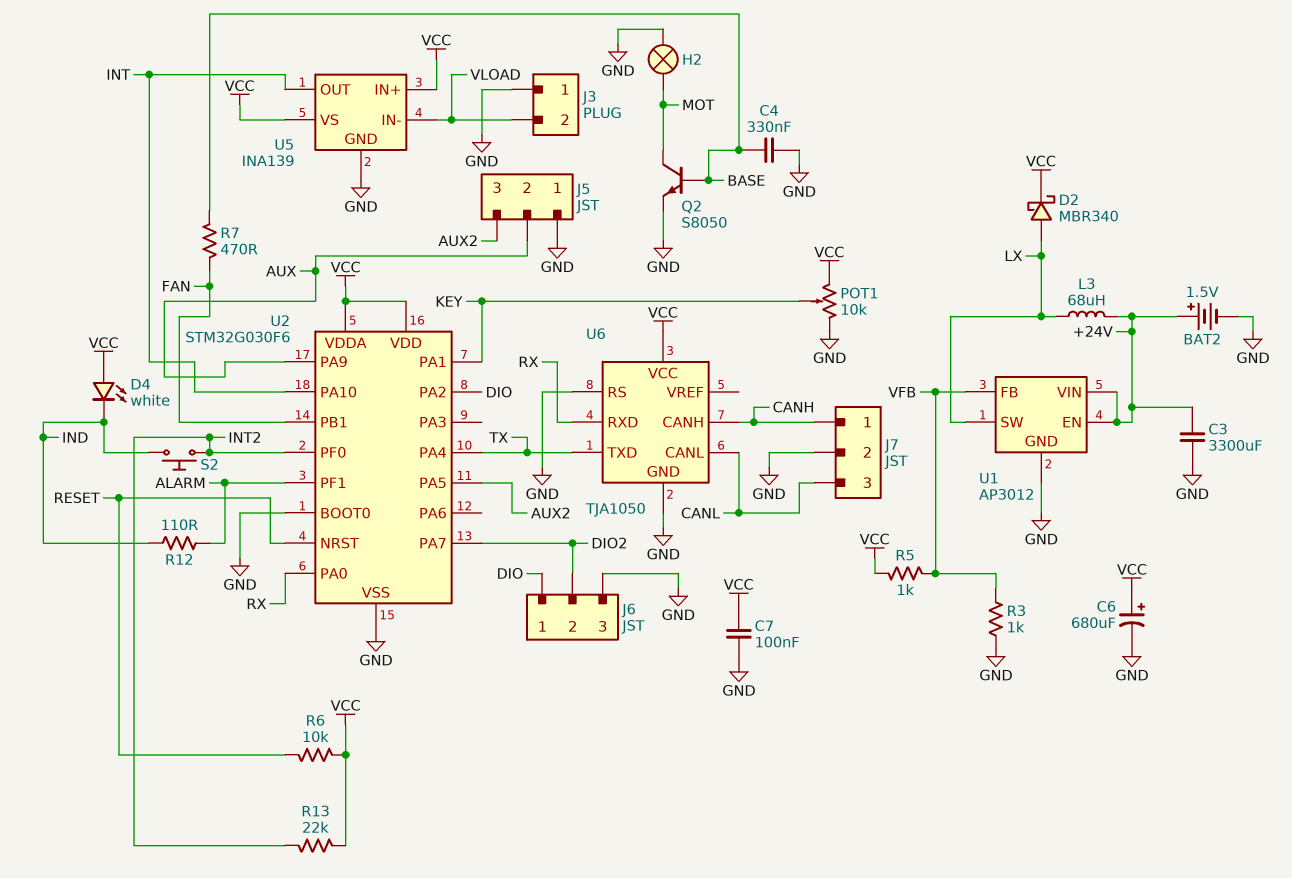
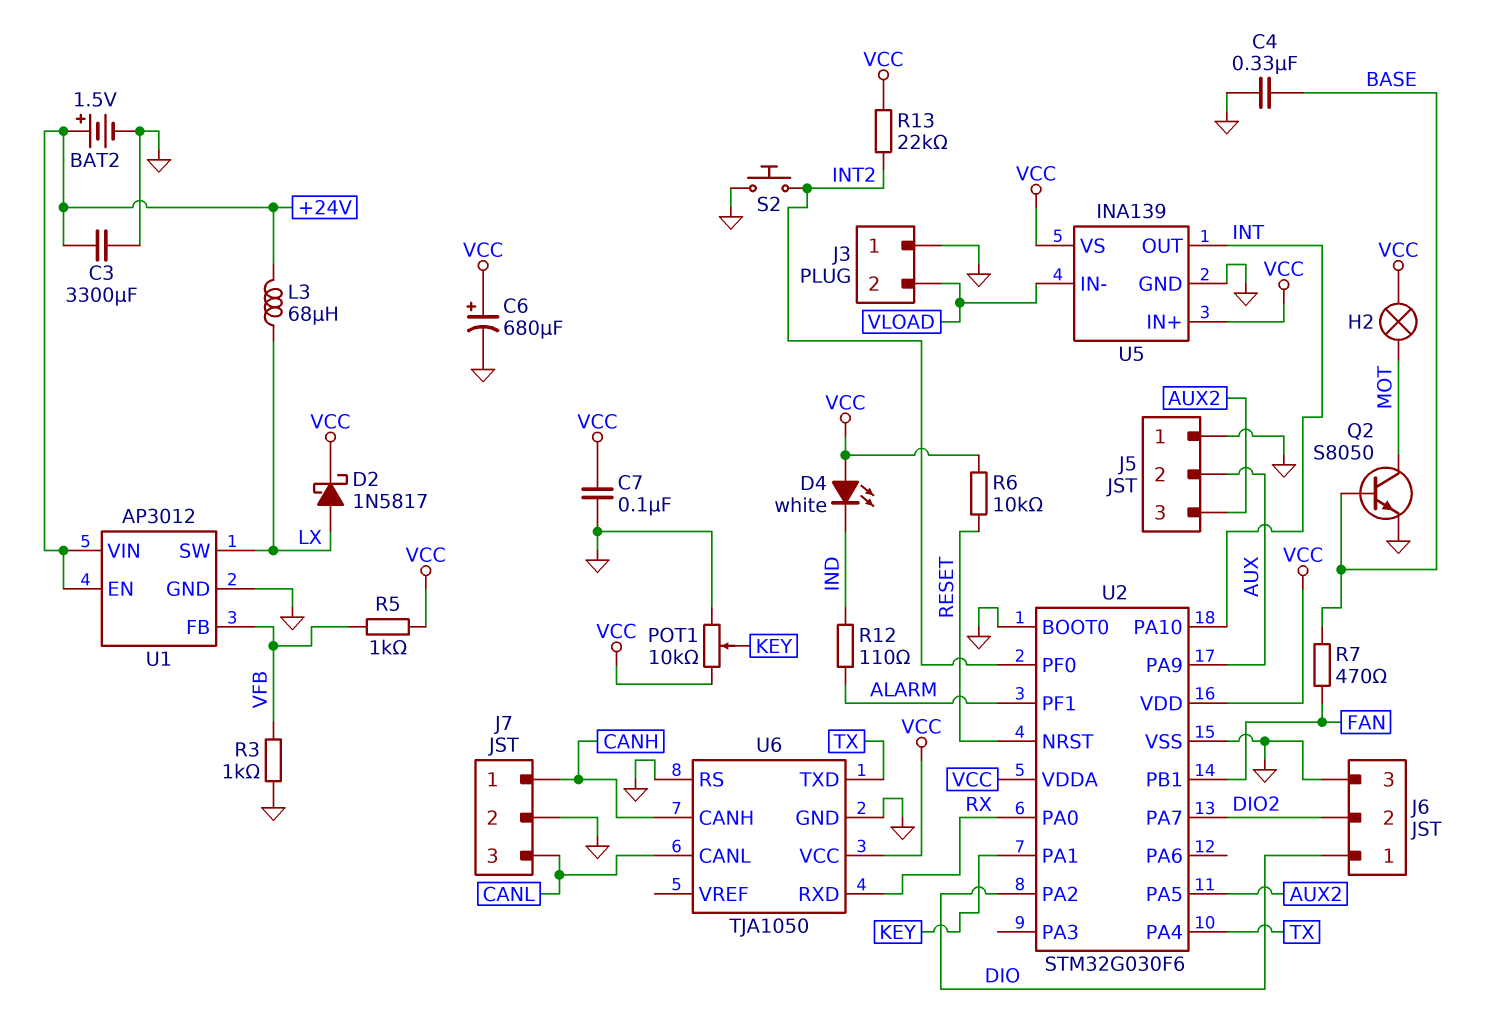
D2: schottky MBR340 (A LX, K VCC) -> schottky 1N5817 (A LX, K VCC)
H2: lamp (GND, MOT) -> lamp (MOT, VCC)
S2: button (IND, INT2) -> button (GND, INT2)

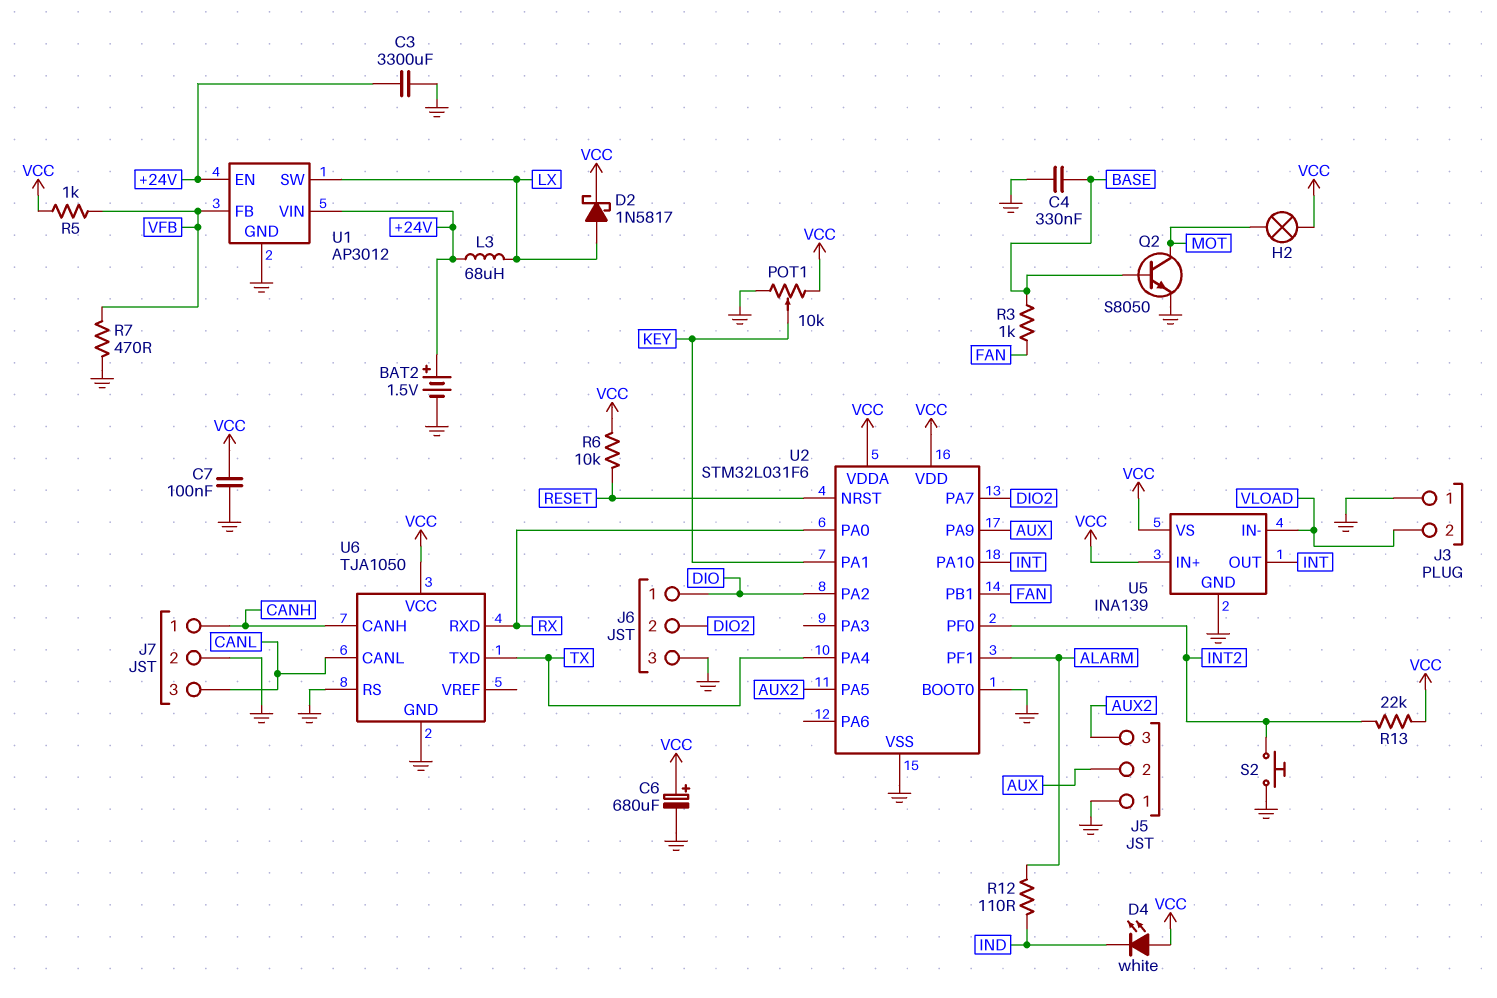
R3: 1k (GND, VFB) -> 1k (BASE, FAN)
R7: 470 (BASE, FAN) -> 470 (GND, VFB)
U2: STM32G030F6 -> STM32L031F6

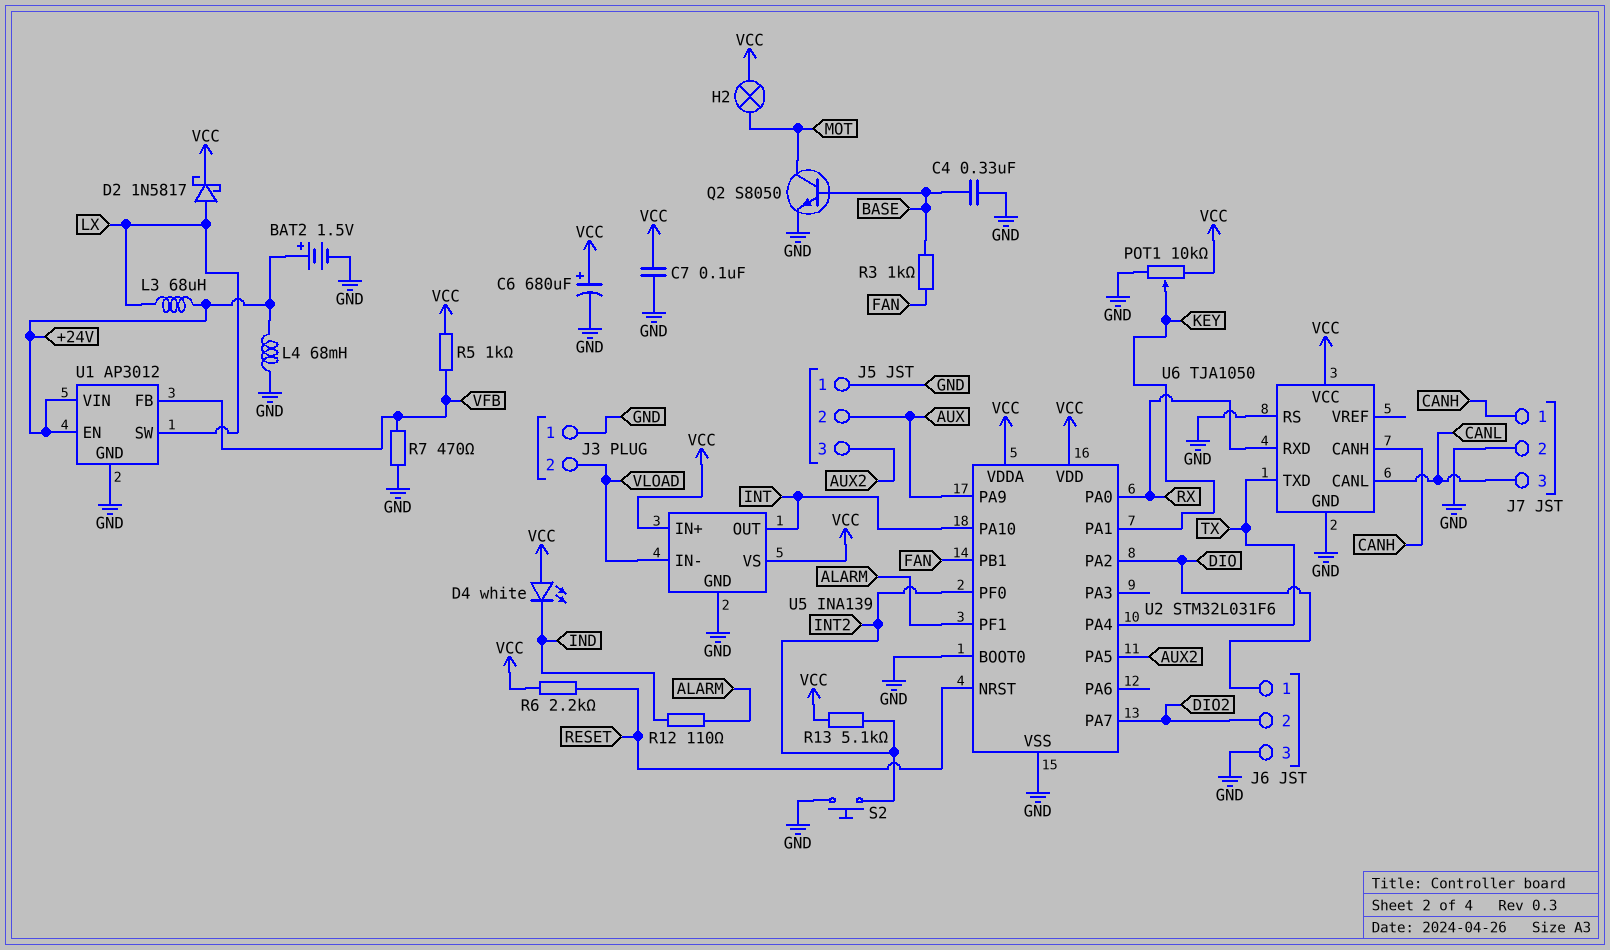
C3: 3300uF (+24V, GND) -> none
L4: none -> 68mH (+24V, GND)
R6: 10k (RESET, VCC) -> 2.2k (RESET, VCC)
R13: 22k (INT2, VCC) -> 5.1k (INT2, VCC)

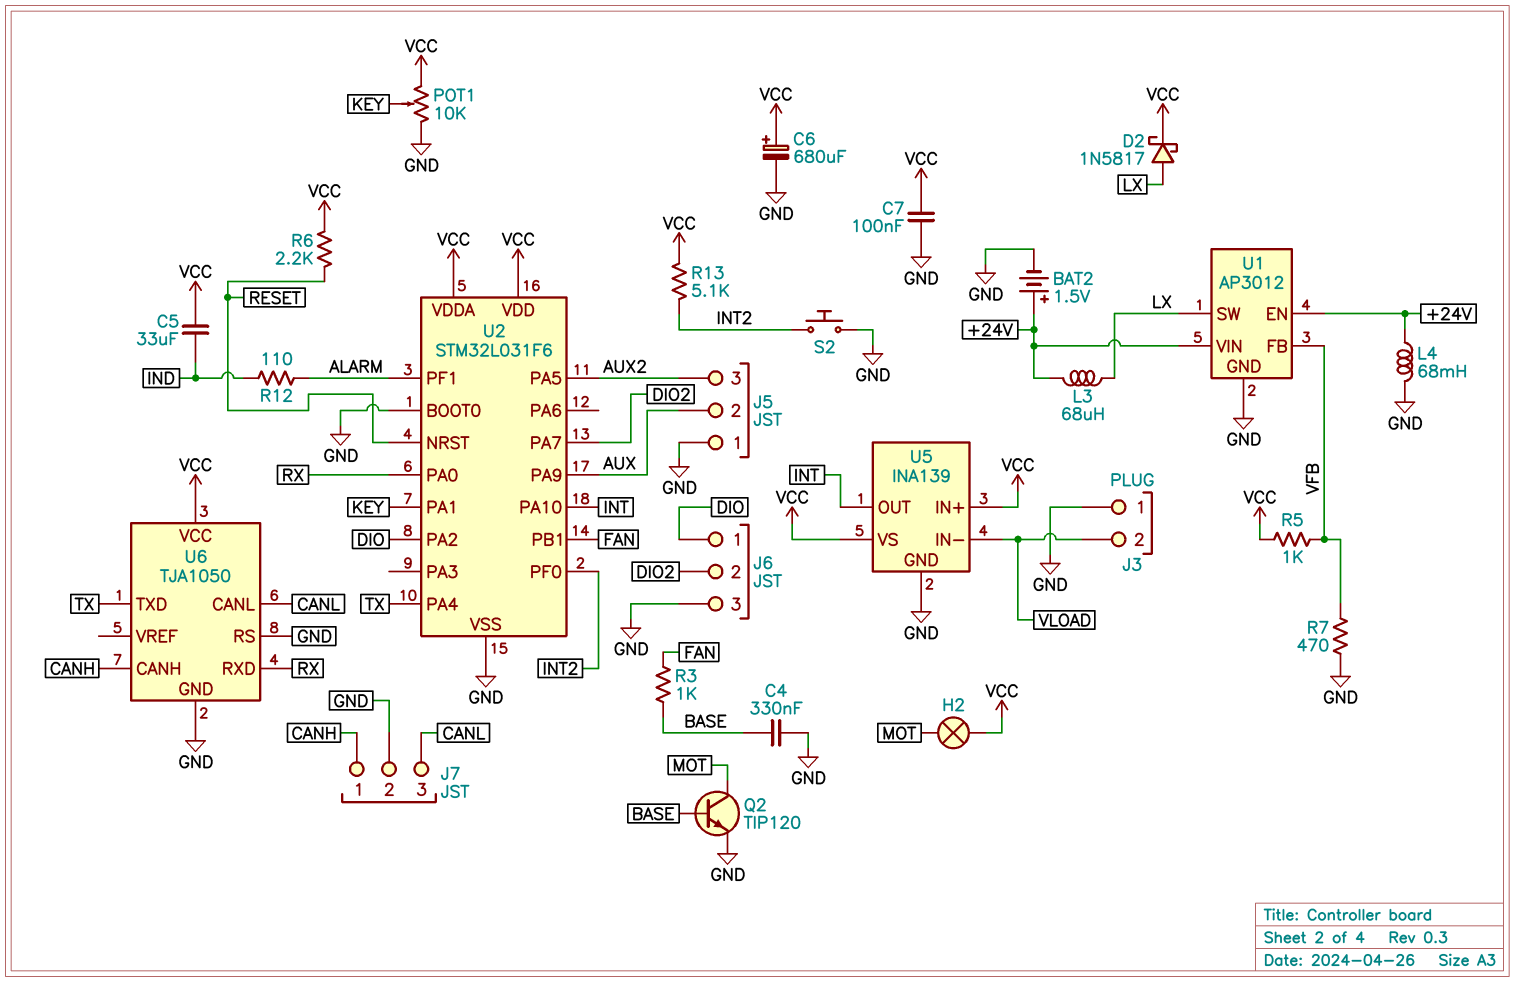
C5: none -> 33uF (IND, VCC)
D4: LED white (A VCC, K IND) -> none
Q2: NPN S8050 (B BASE, C MOT, E GND) -> NPN TIP120 (B BASE, C MOT, E GND)

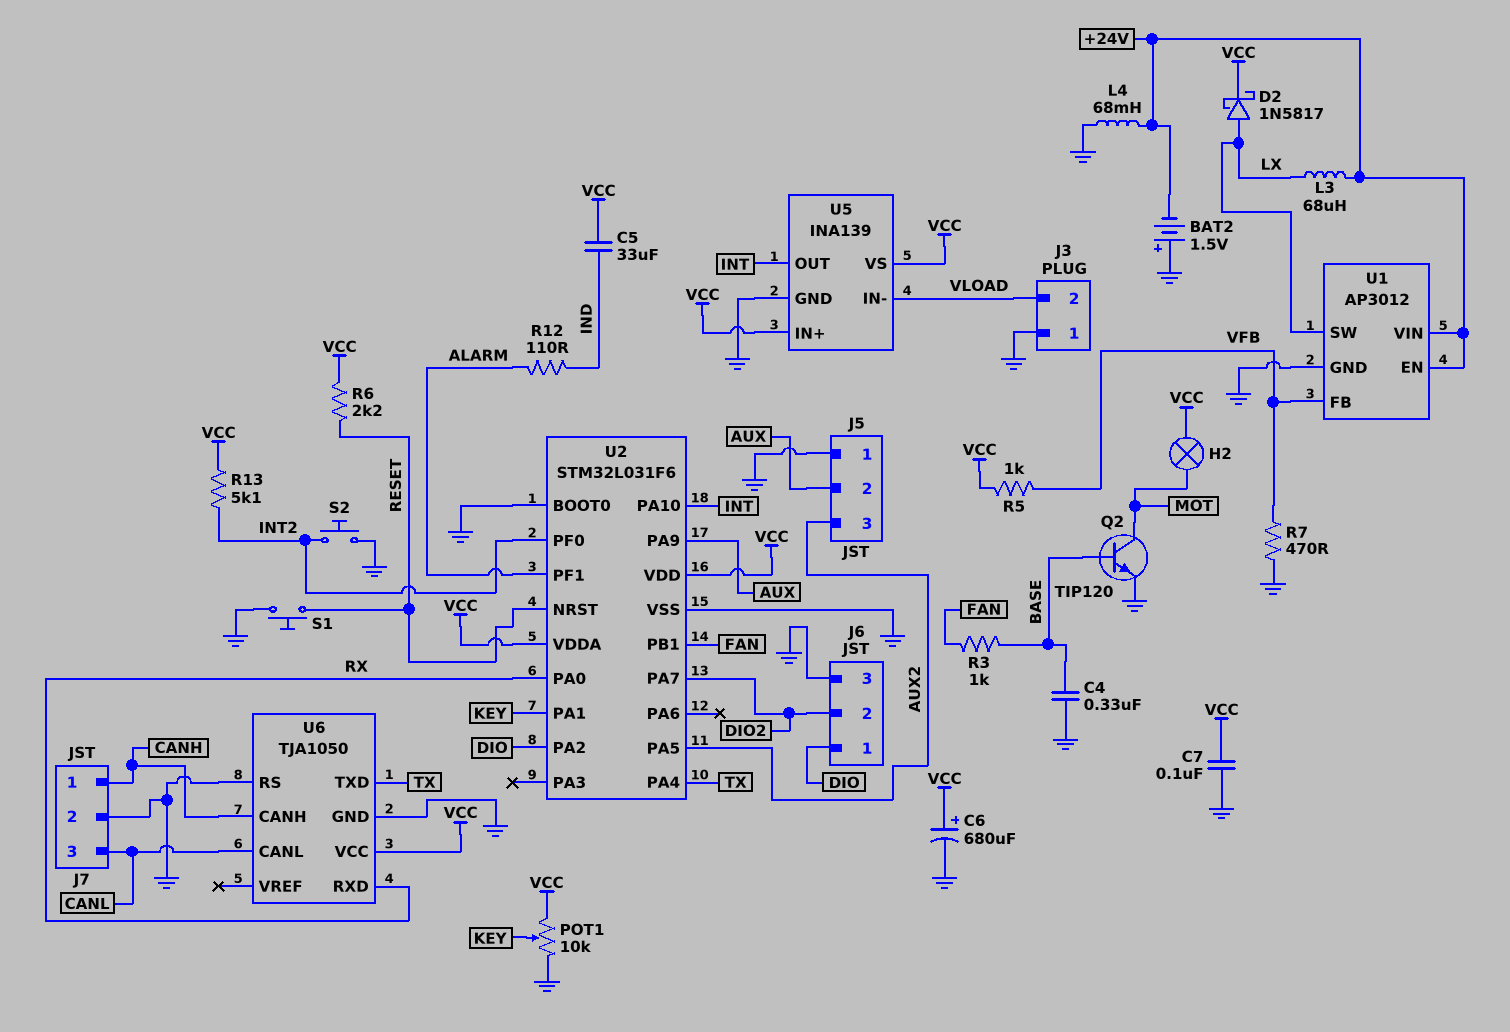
BAT2: 1.5V (plus +24V, minus GND) -> 1.5V (plus GND, minus +24V)
S1: none -> button (GND, RESET)

